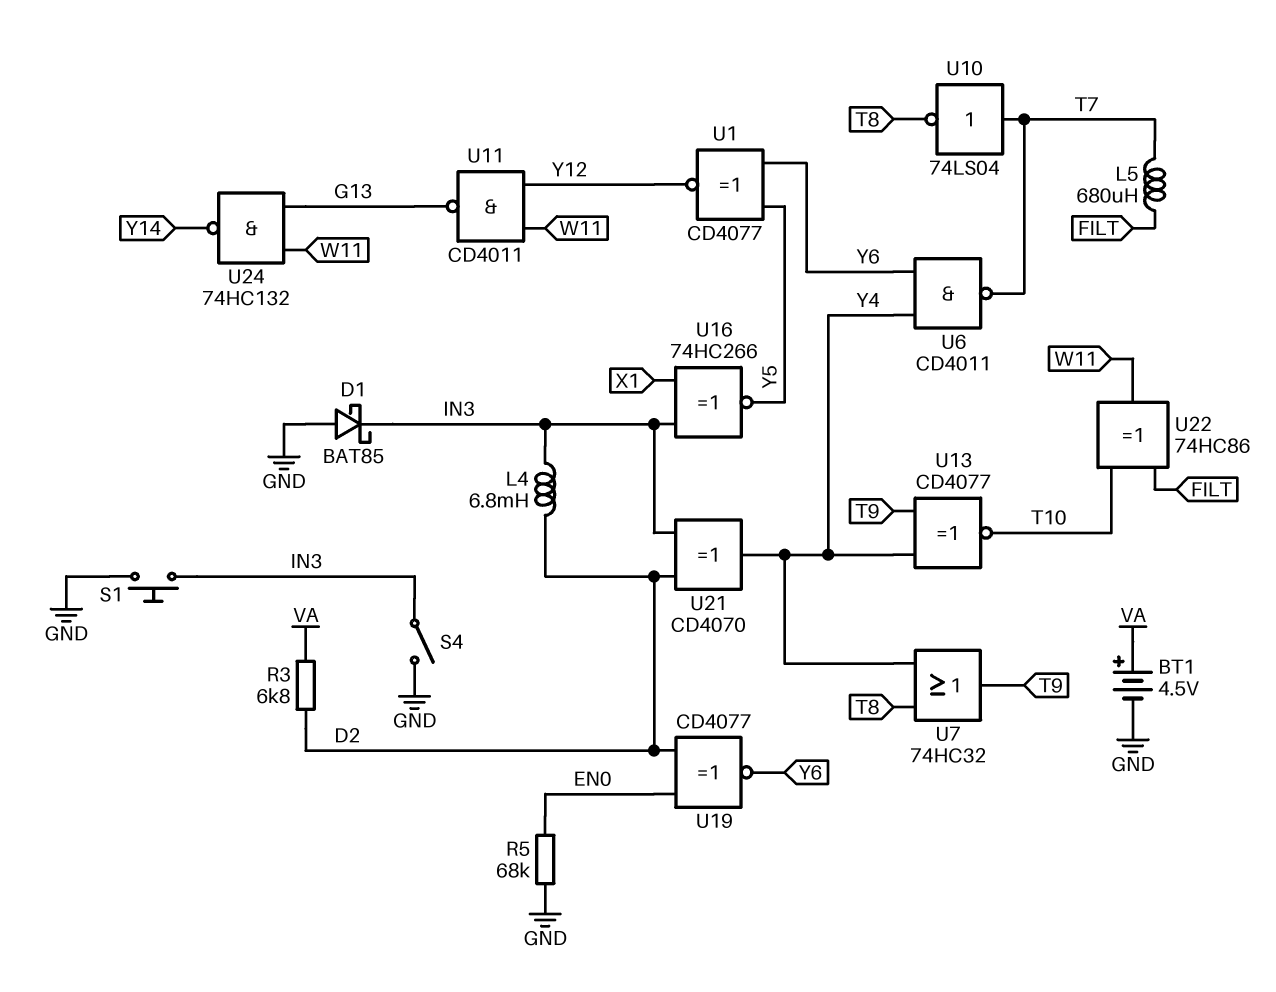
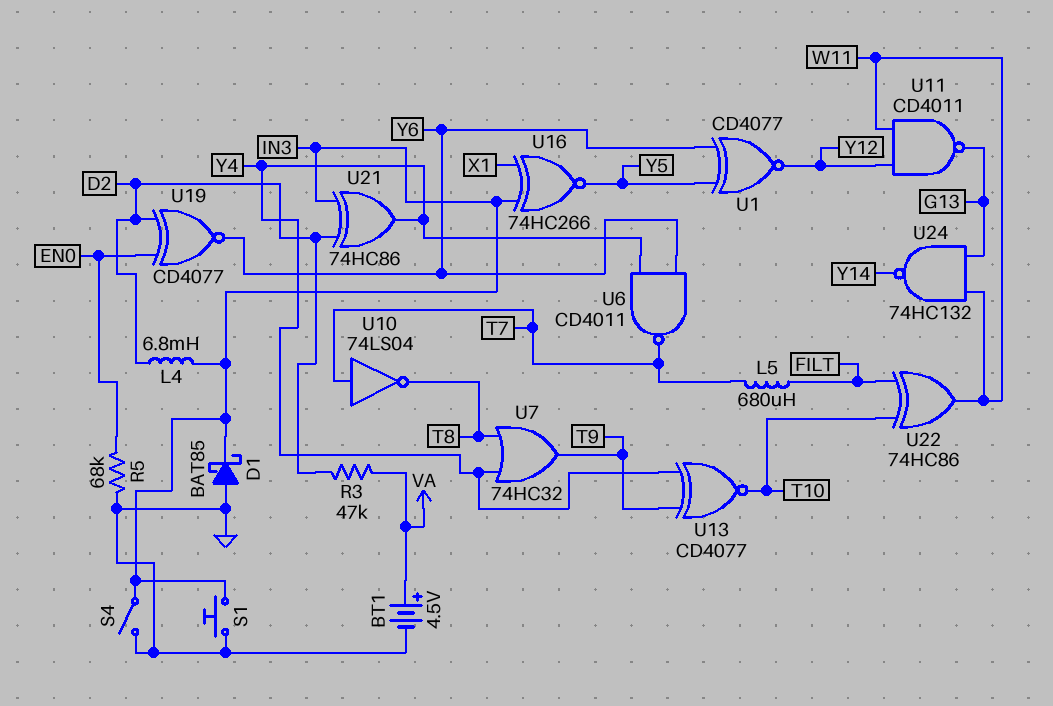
R3: 6.8k (D2, VA) -> 47k (D2, VA)
U21: XOR CD4070 (in D2, in IN3, out Y4) -> XOR 74HC86 (in D2, in IN3, out Y4)

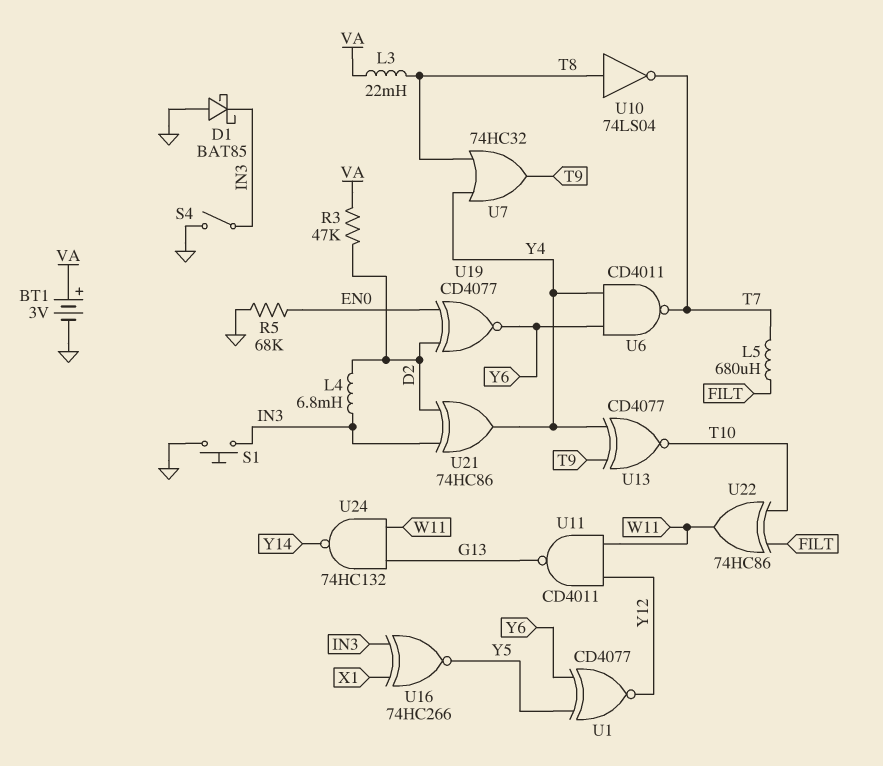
BT1: 4.5V (plus VA, minus GND) -> 3V (plus VA, minus GND)
L3: none -> 22mH (T8, VA)
U10: NOT 74LS04 (in T7, out T8) -> NOT 74LS04 (in T8, out T7)

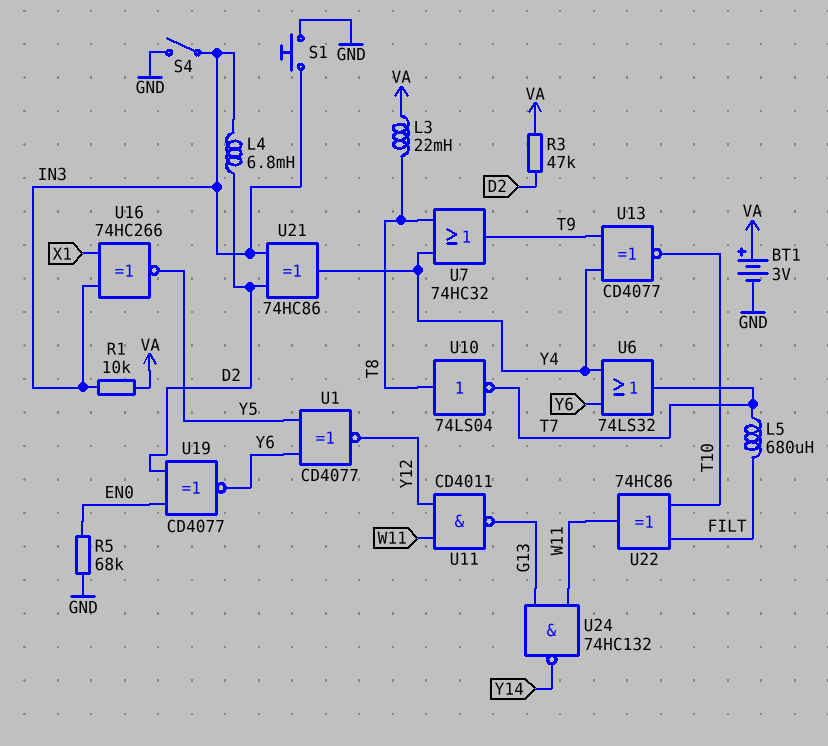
D1: schottky BAT85 (A GND, K IN3) -> none
R1: none -> 10k (IN3, VA)
U6: NAND CD4011 (in Y4, in Y6, out T7) -> OR 74LS32 (in Y4, in Y6, out T7)

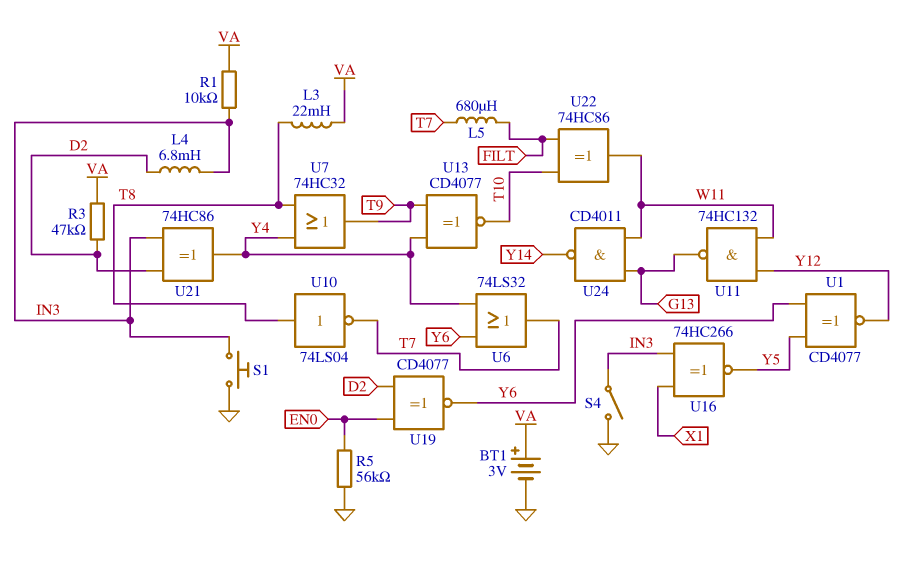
R5: 68k (EN0, GND) -> 56k (EN0, GND)
U11: NAND CD4011 (in W11, in Y12, out G13) -> NAND 74HC132 (in W11, in Y12, out G13)
U24: NAND 74HC132 (in G13, in W11, out Y14) -> NAND CD4011 (in G13, in W11, out Y14)

